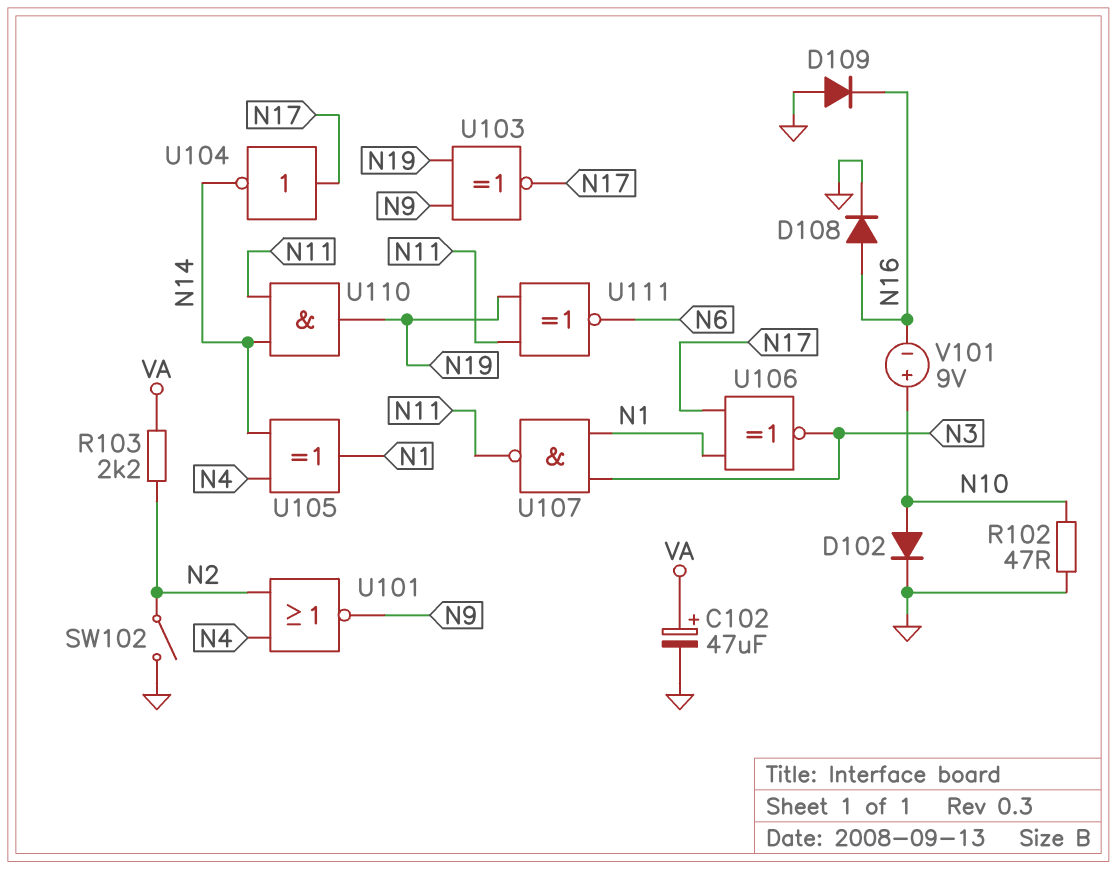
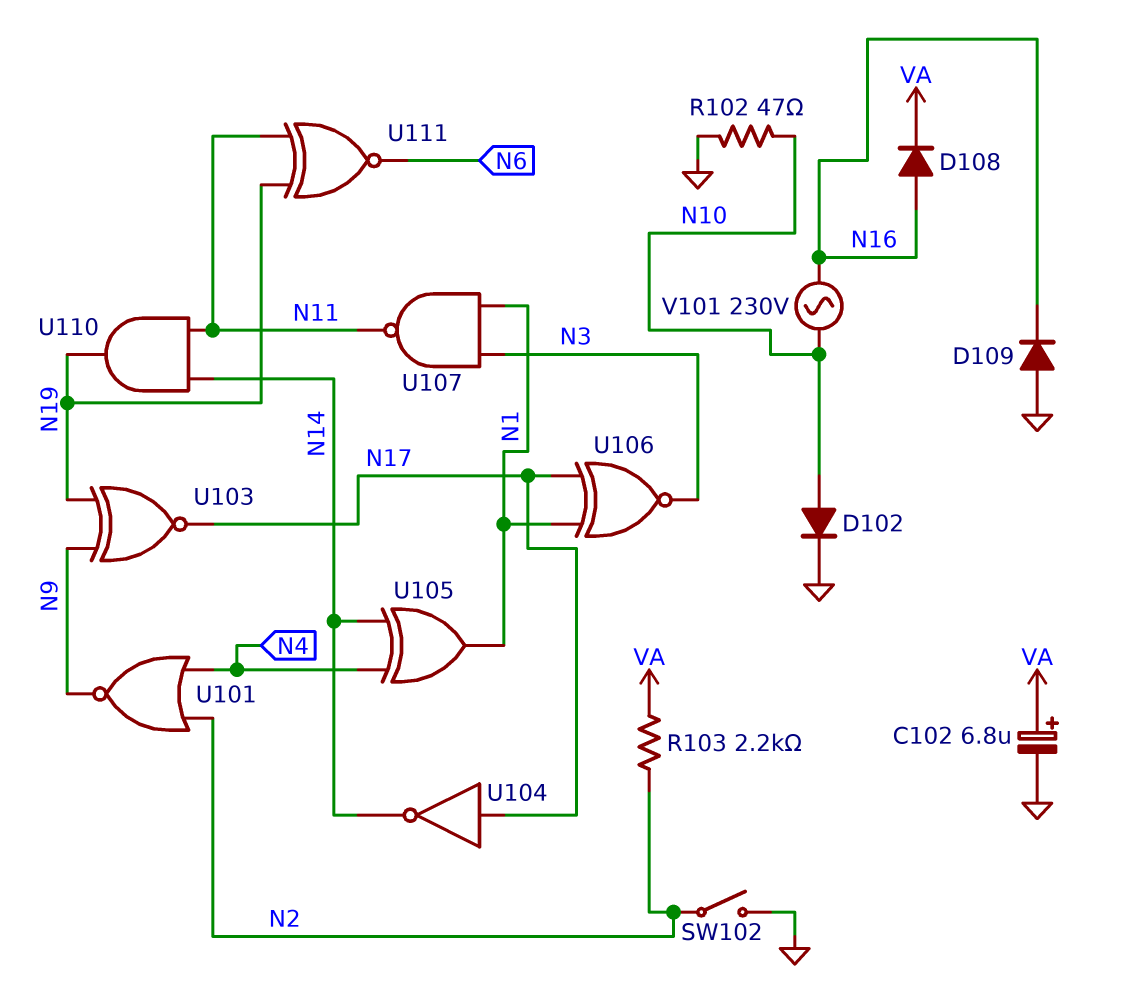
C102: 47uF (plus VA, minus GND) -> 6.8uF (plus VA, minus GND)
D108: diode (A N16, K GND) -> diode (A N16, K VA)
V101: 9V (plus N10, minus N16) -> AC 230V (N10, N16)

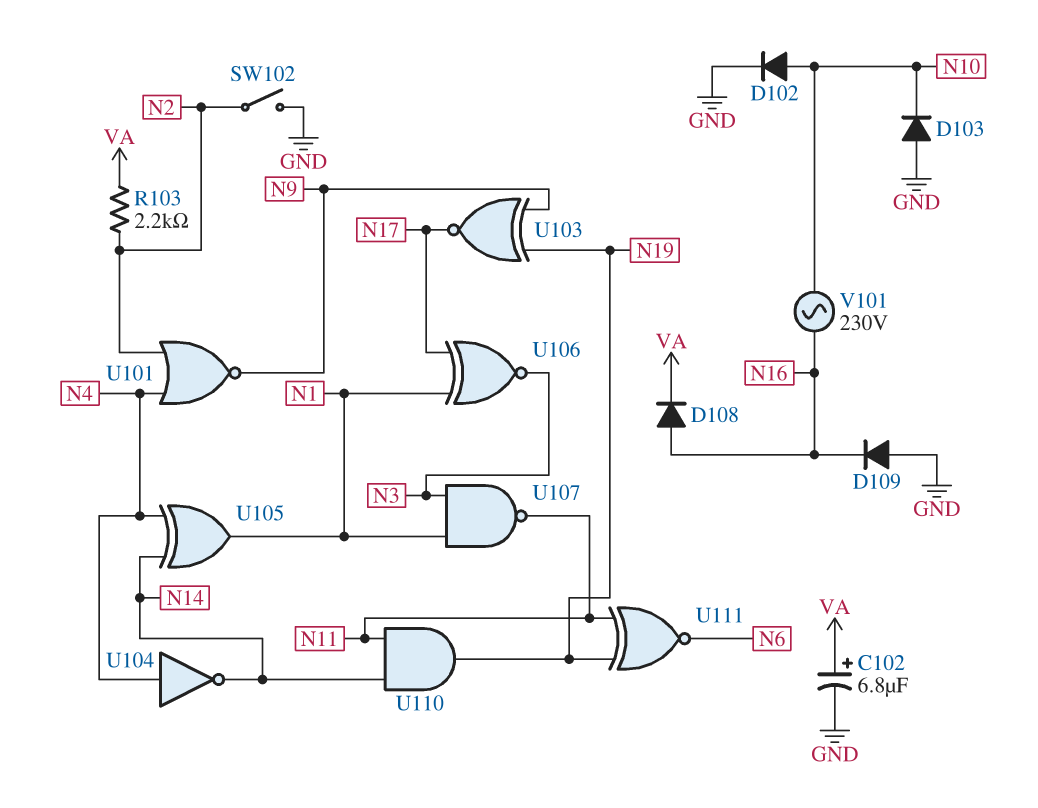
D103: none -> diode (A GND, K N10)
R102: 47 (GND, N10) -> none
U104: NOT (in N17, out N14) -> NOT (in N4, out N14)

